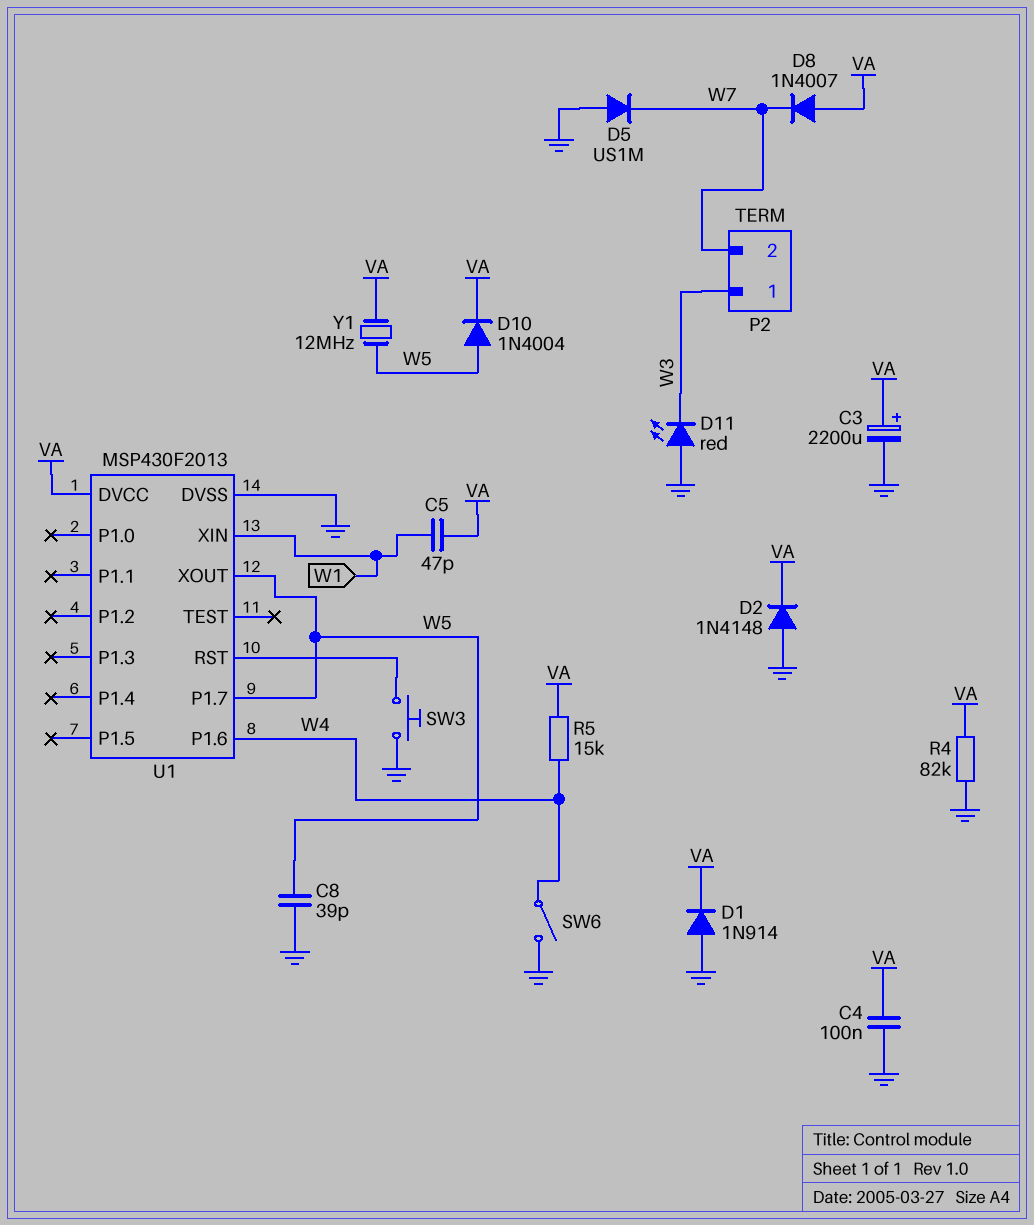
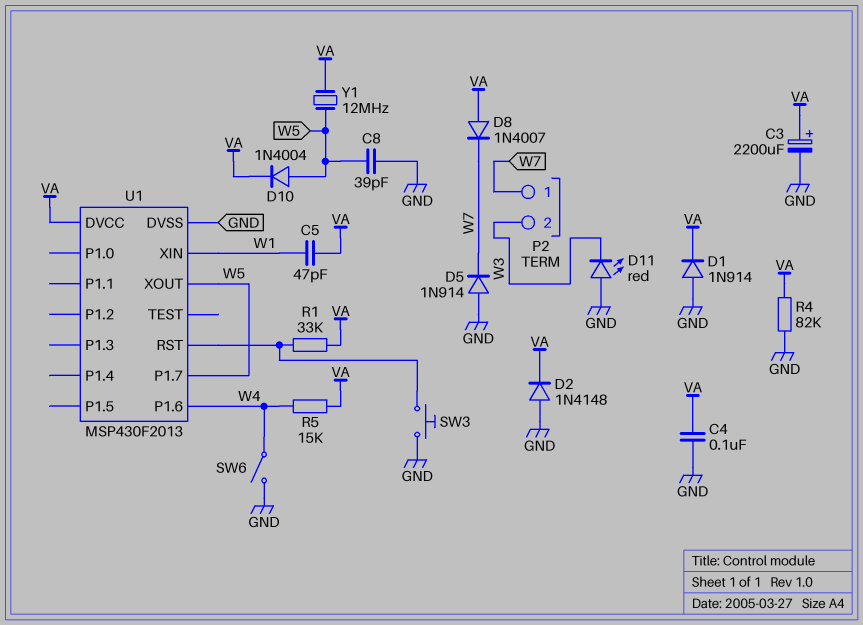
D5: diode US1M (A GND, K W7) -> diode 1N914 (A GND, K W7)
P2 pin 1: W3 -> W7
P2 pin 2: W7 -> W3
R1: none -> 33k (U1/RST, VA)

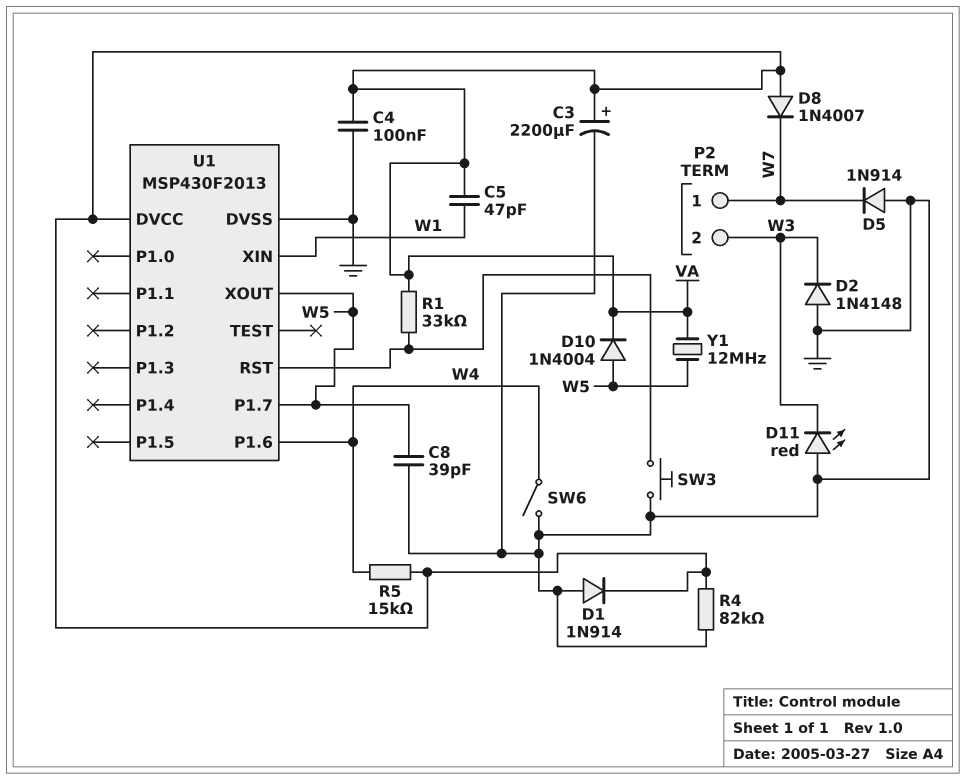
D2: diode 1N4148 (A GND, K VA) -> diode 1N4148 (A GND, K W3)

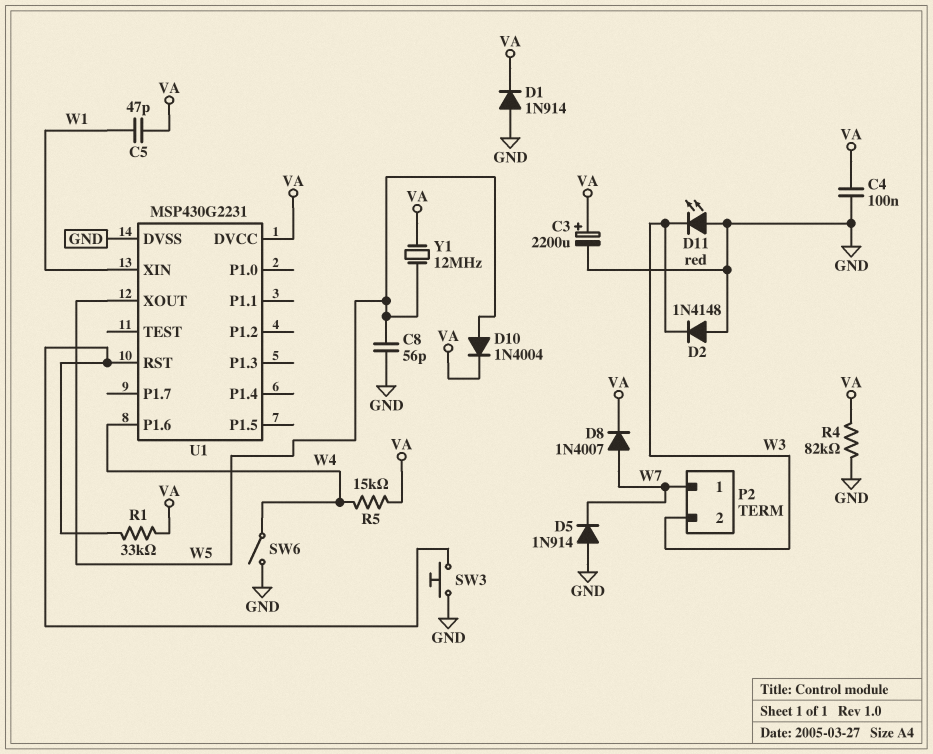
C8: 39pF (GND, W5) -> 56pF (GND, W5)
D8: diode 1N4007 (A VA, K W7) -> diode 1N4007 (A W7, K VA)
U1: MSP430F2013 -> MSP430G2231
U1 pin P1.7: W5 -> none

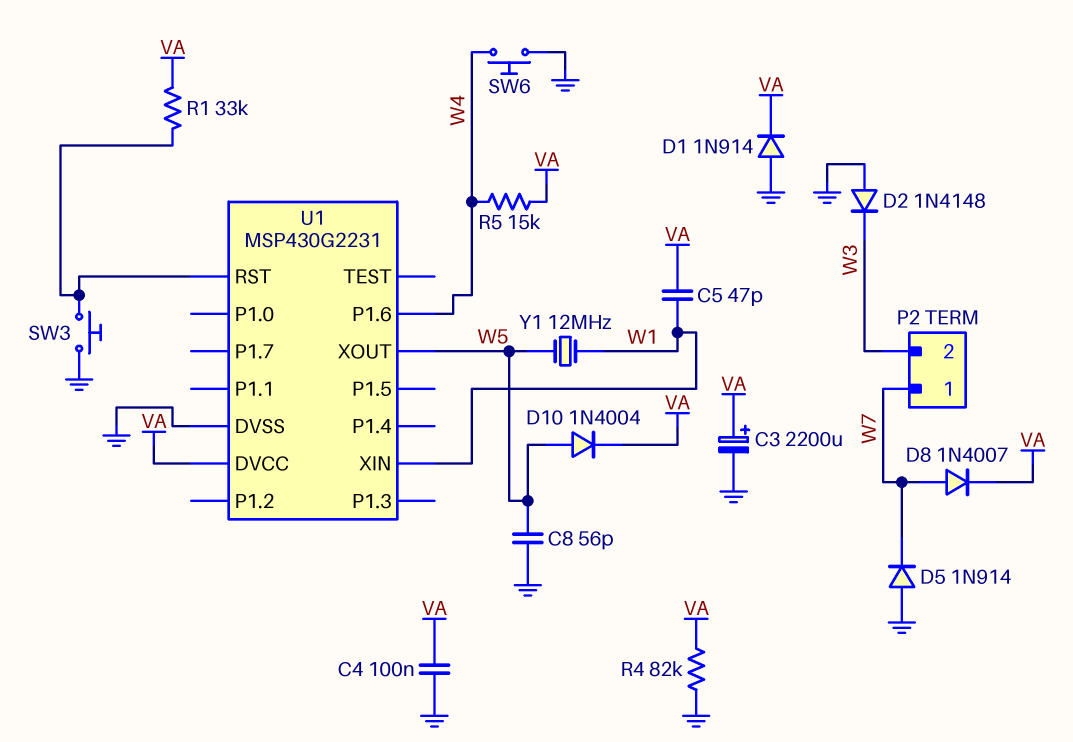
D11: LED red (A GND, K W3) -> none
SW6: switch (GND, W4) -> button (GND, W4)
Y1: 12MHz (VA, W5) -> 12MHz (W1, W5)

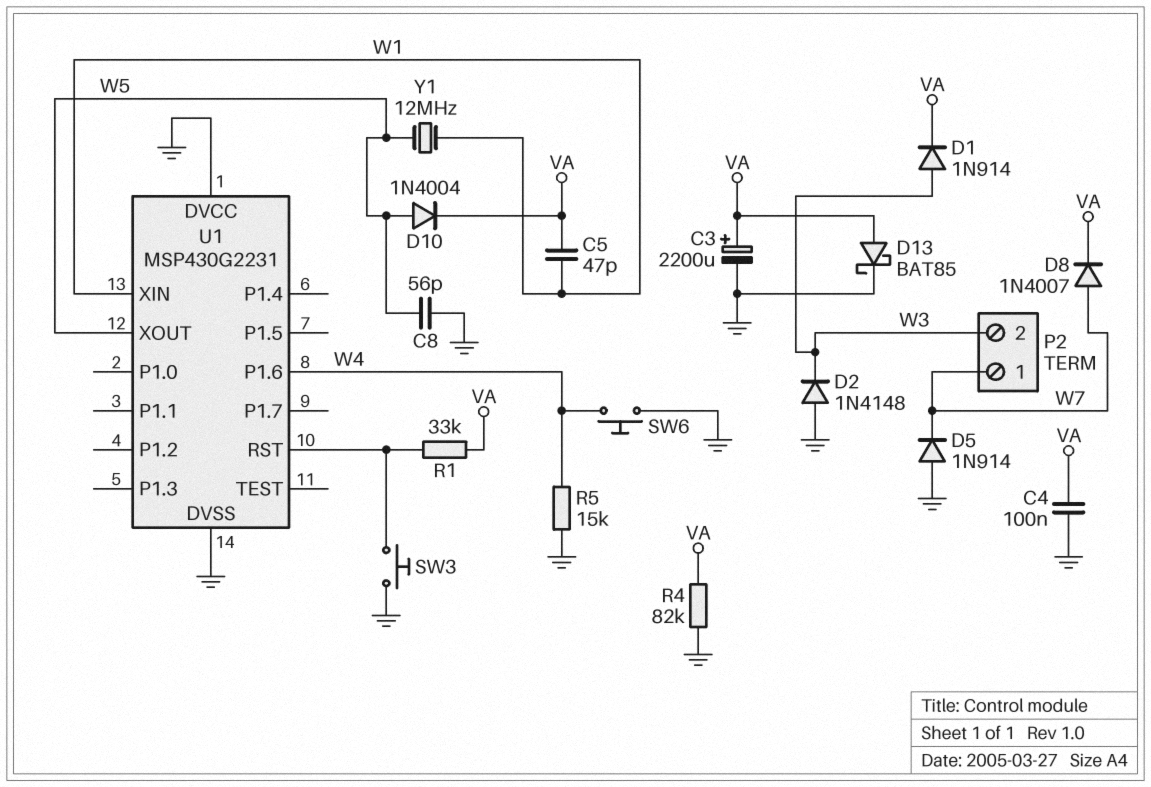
D1: diode 1N914 (A GND, K VA) -> diode 1N914 (A W3, K VA)
D13: none -> schottky BAT85 (A VA, K GND)
R5: 15k (VA, W4) -> 15k (GND, W4)
U1 pin DVCC: VA -> GND

